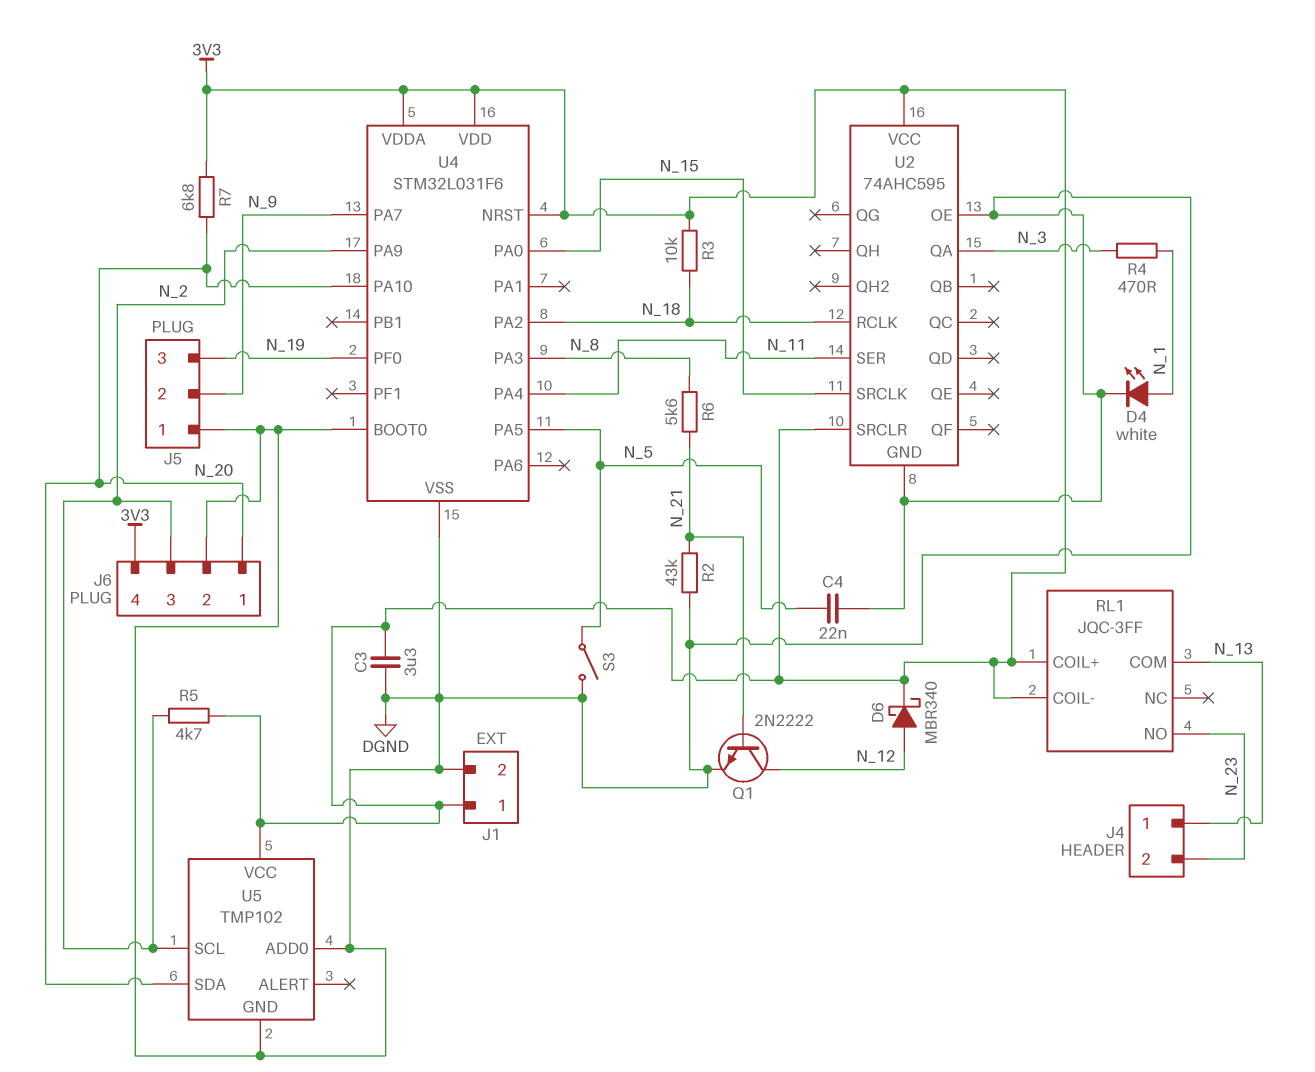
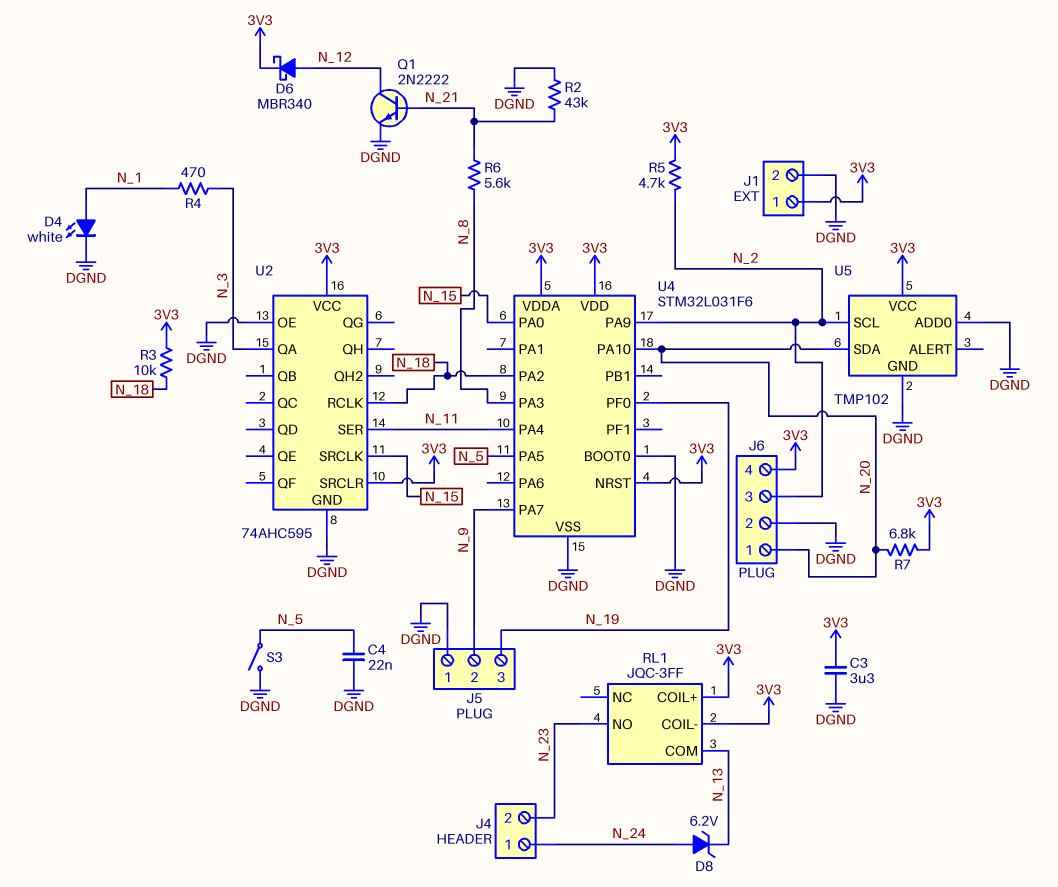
D8: none -> zener 6.2V (A N_24, K N_13)
J4 pin 1: N_13 -> N_24

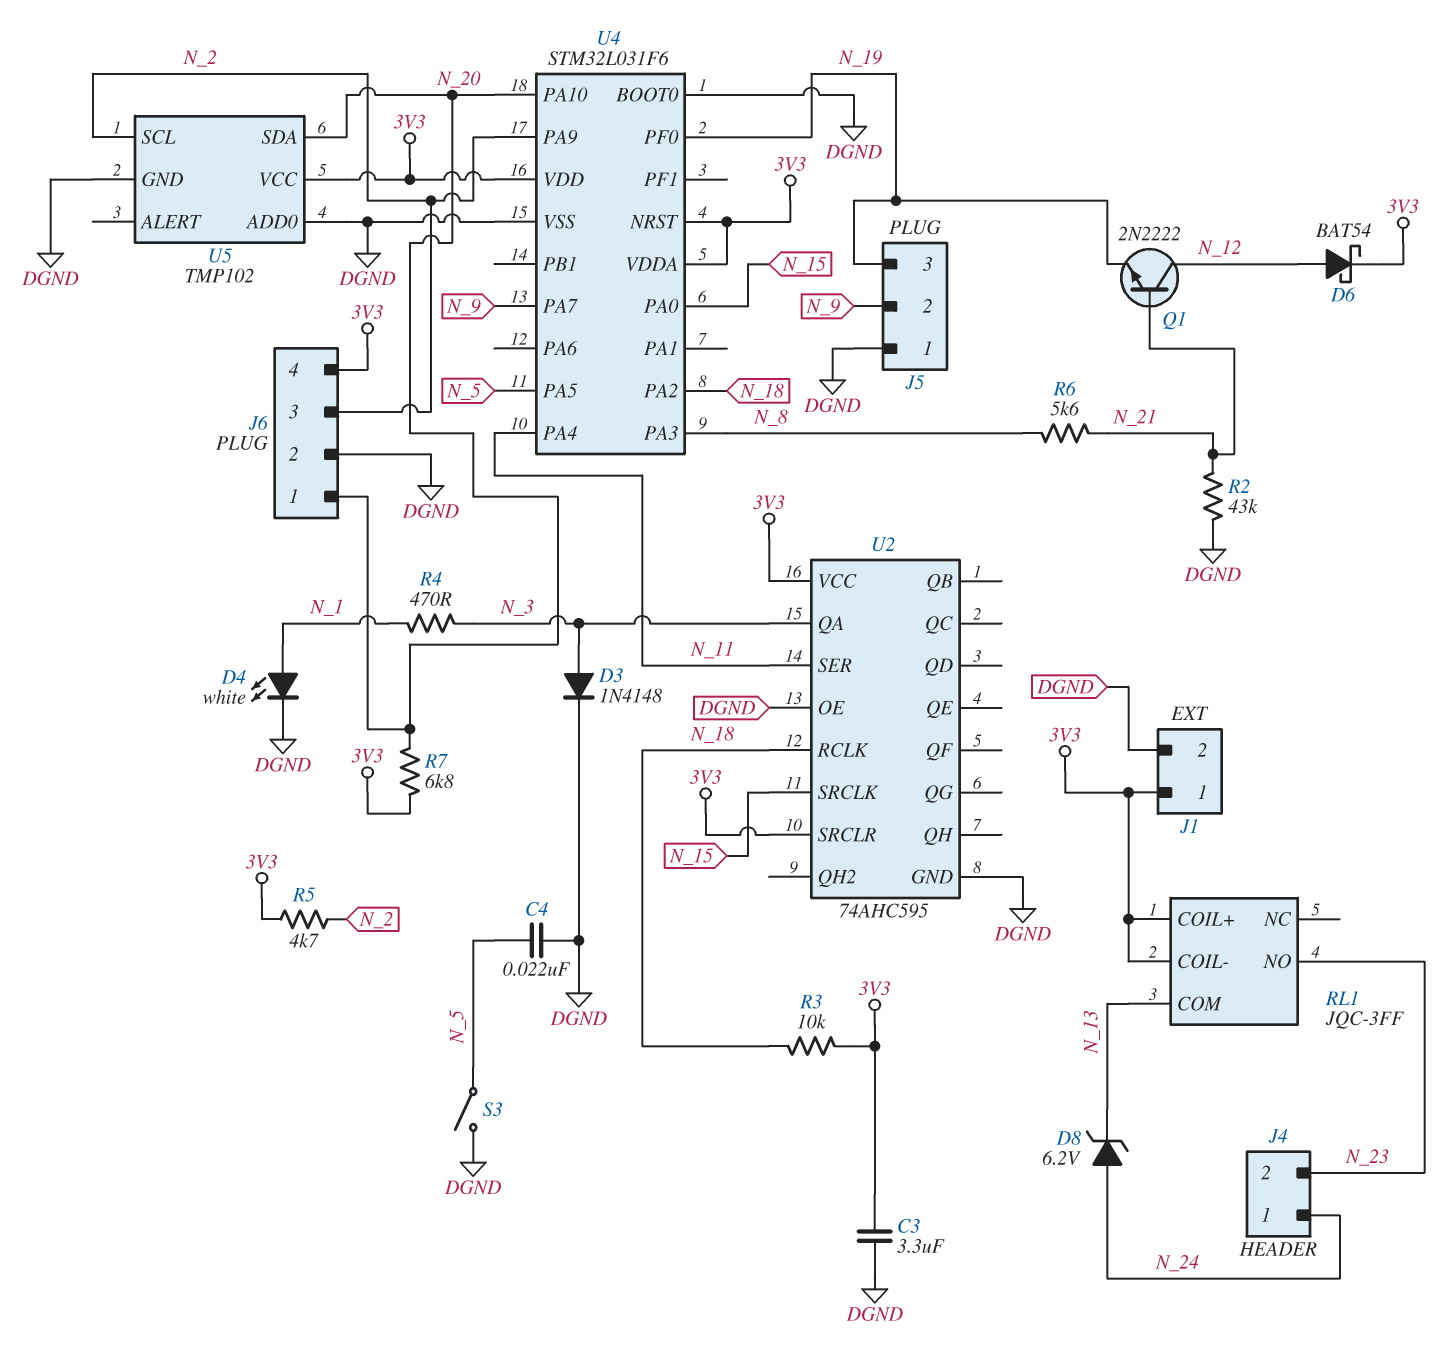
D3: none -> diode 1N4148 (A N_3, K DGND)
D6: schottky MBR340 (A N_12, K 3V3) -> schottky BAT54 (A N_12, K 3V3)
Q1: NPN 2N2222 (B N_21, C N_12, E DGND) -> NPN 2N2222 (B N_21, C N_12, E N_19)

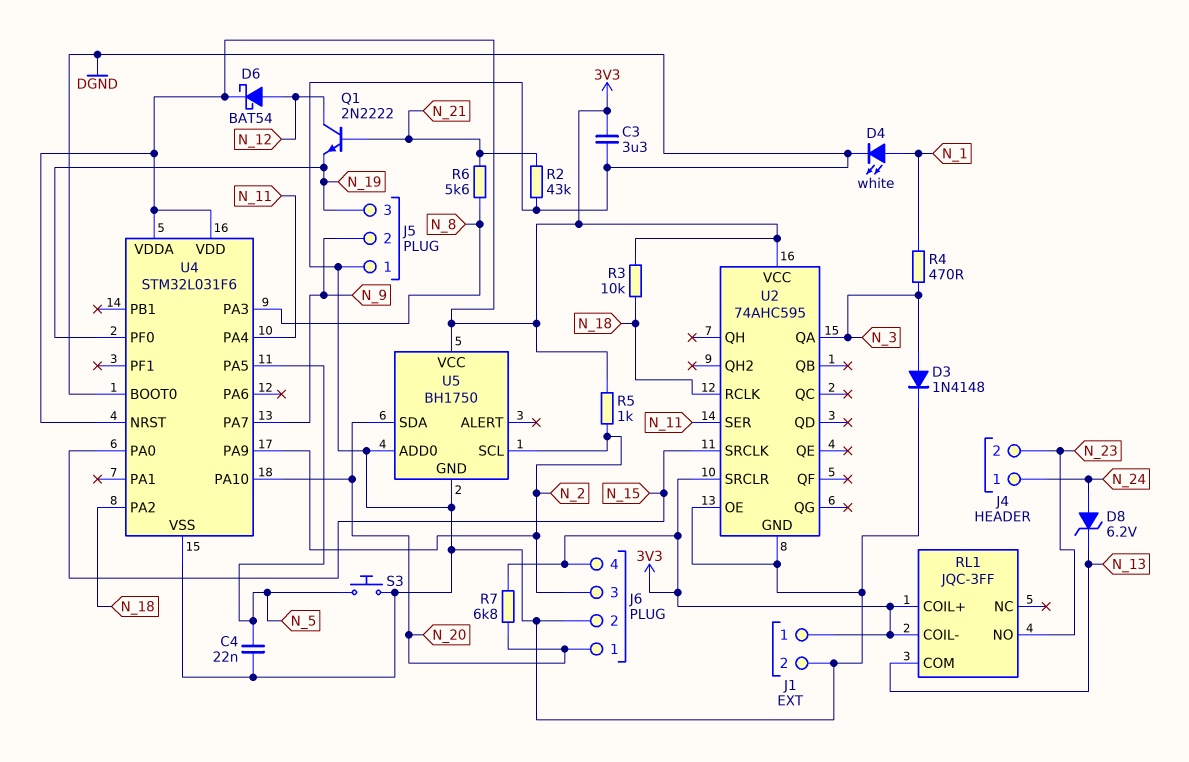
R5: 4.7k (3V3, N_2) -> 1k (3V3, N_2)
S3: switch (DGND, N_5) -> button (DGND, N_5)
U5: TMP102 -> BH1750

